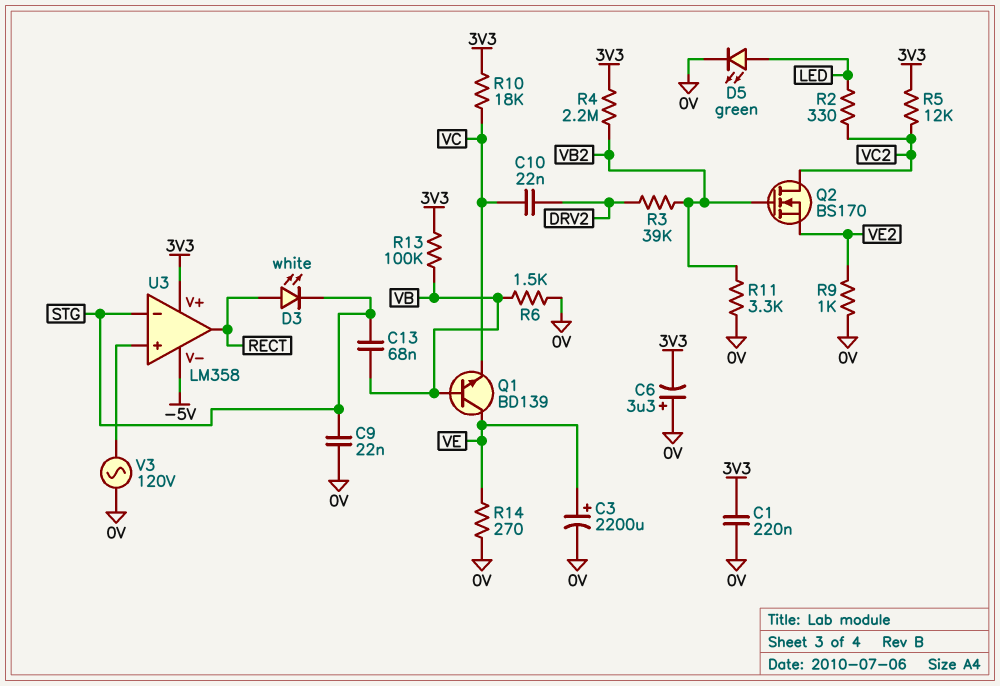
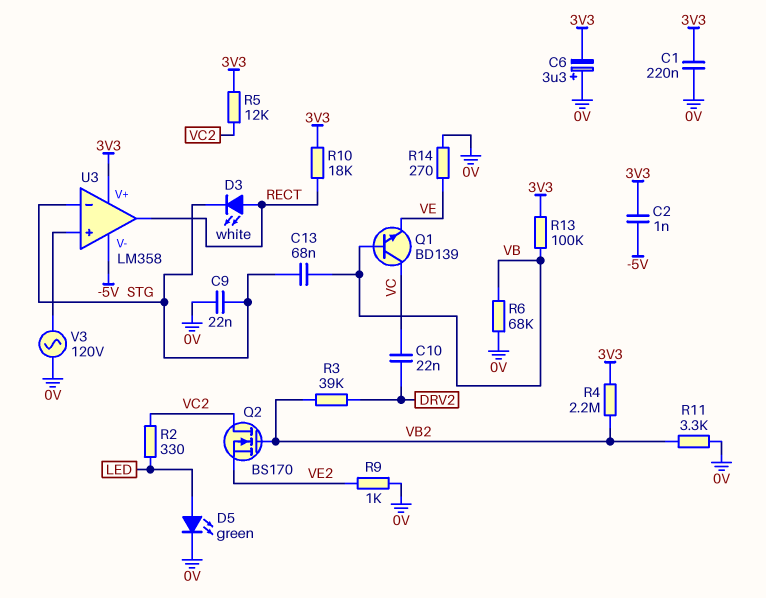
C2: none -> 1nF (-5V, 3V3)
C3: 2200uF (plus VE, minus 0V) -> none
Q1: NPN BD139 (B VB, C VE, E VC) -> NPN BD139 (B VB, C VC, E VE)
R6: 1.5k (0V, VB) -> 68k (0V, VB)
R10: 18k (3V3, VC) -> 18k (3V3, RECT)

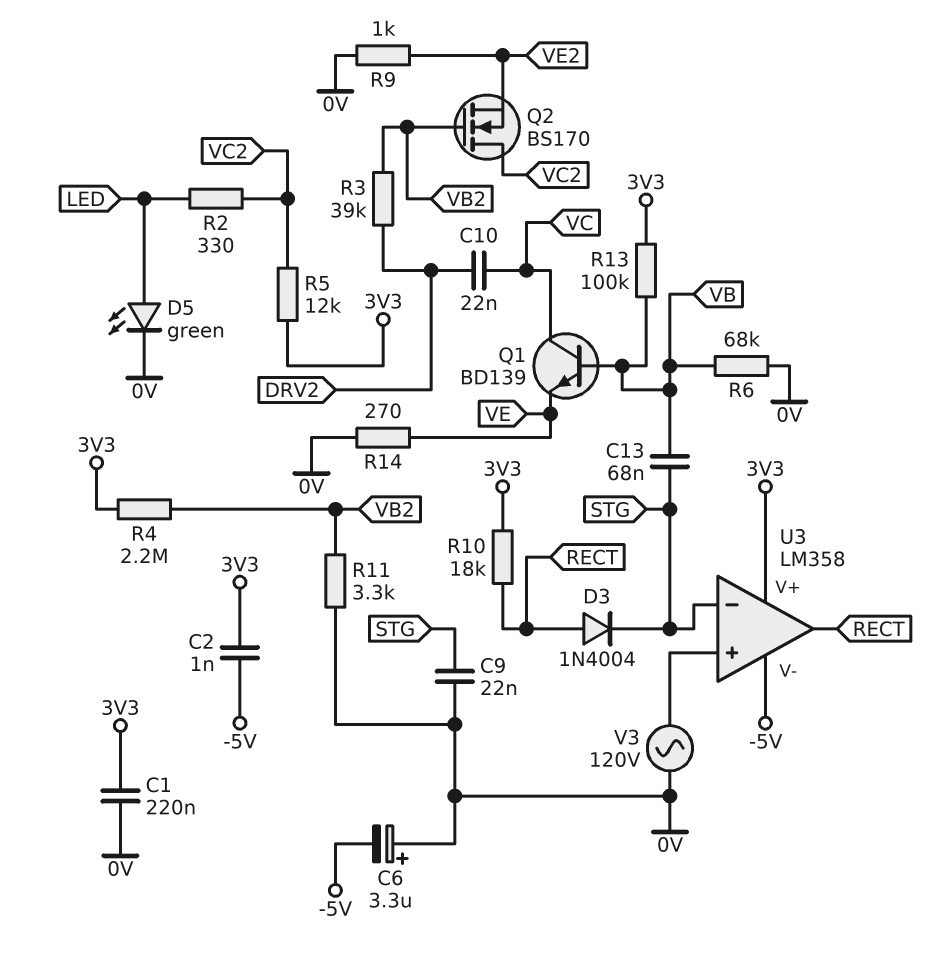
C6: 3.3uF (plus 0V, minus 3V3) -> 3.3uF (plus 0V, minus -5V)
D3: LED white (A RECT, K STG) -> diode 1N4004 (A RECT, K STG)

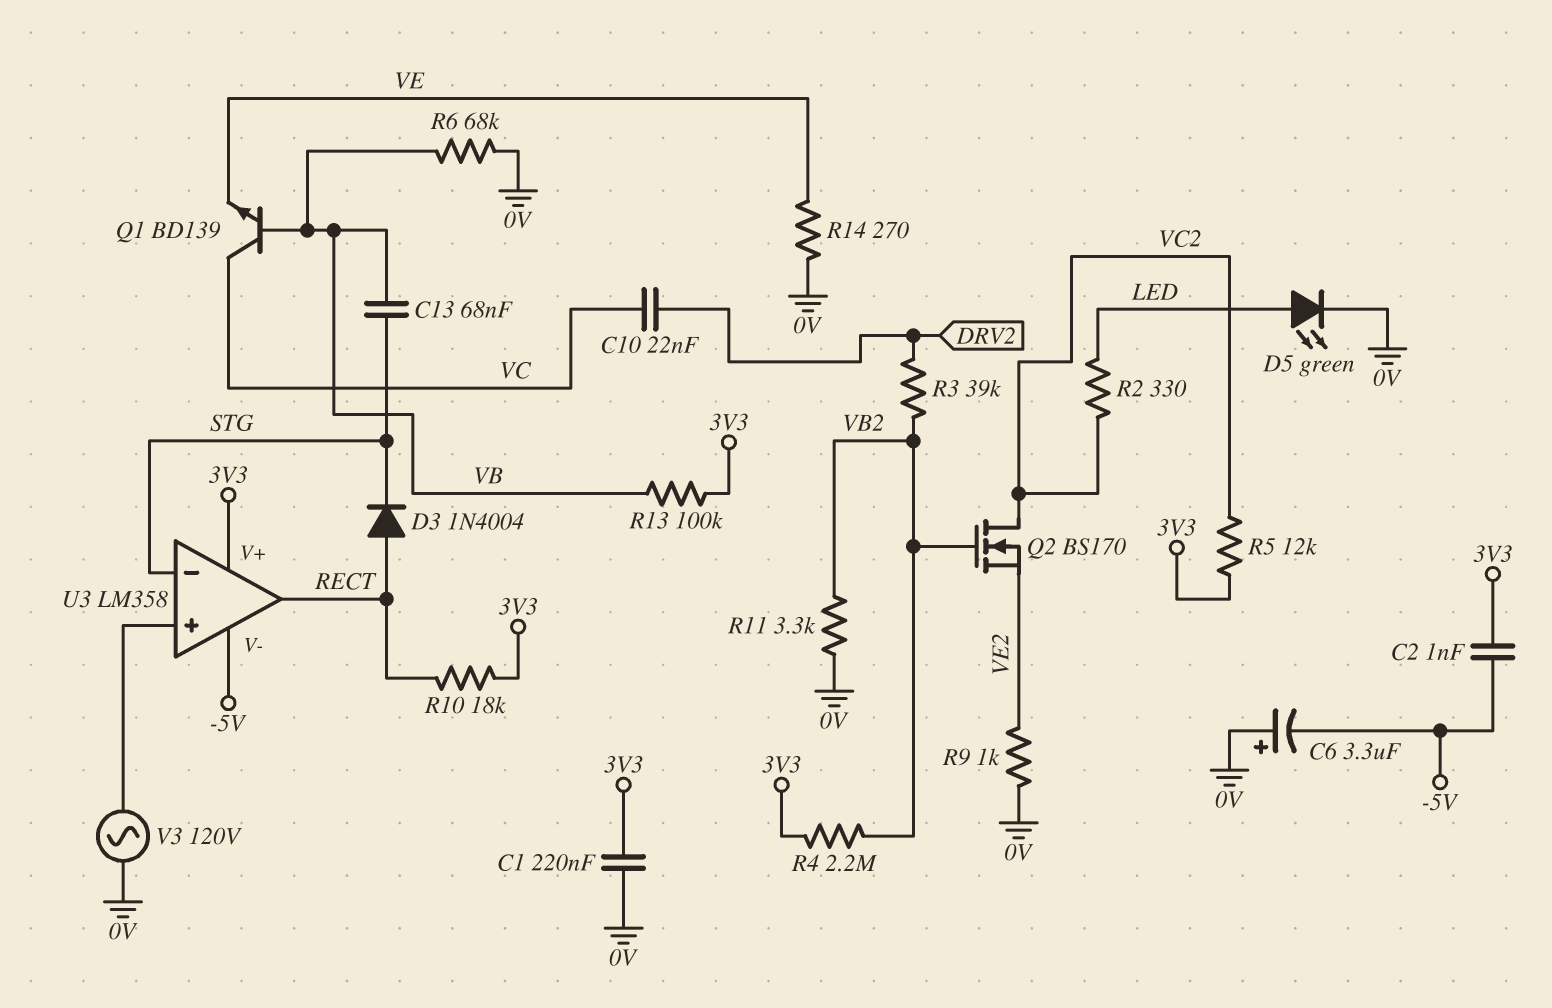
C9: 22nF (0V, STG) -> none

